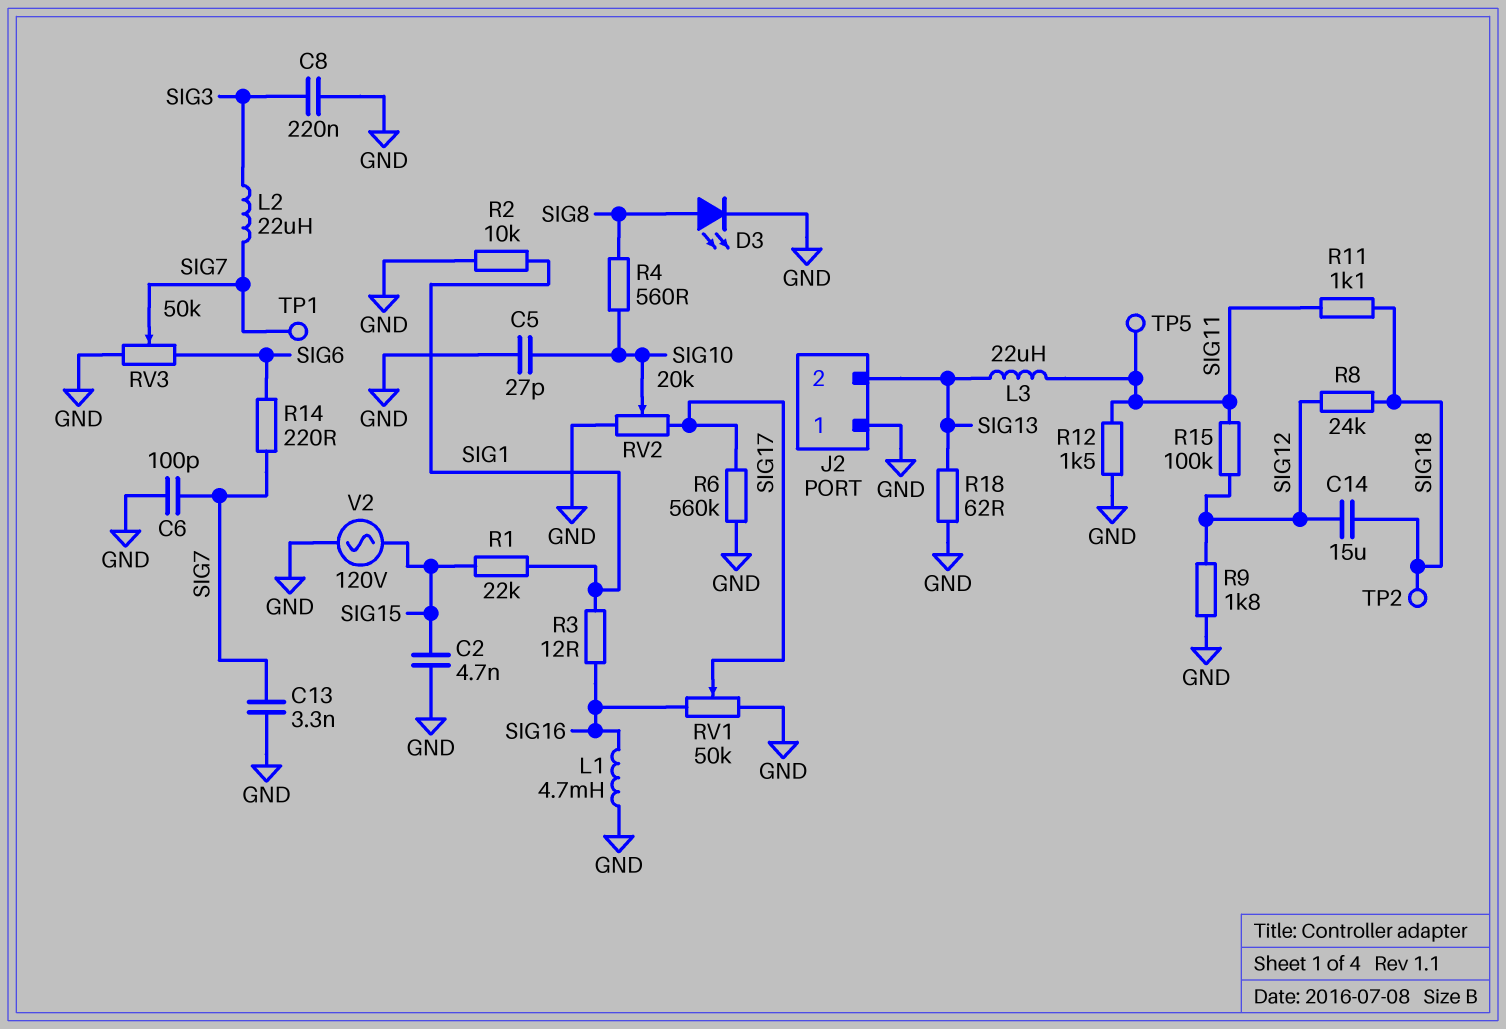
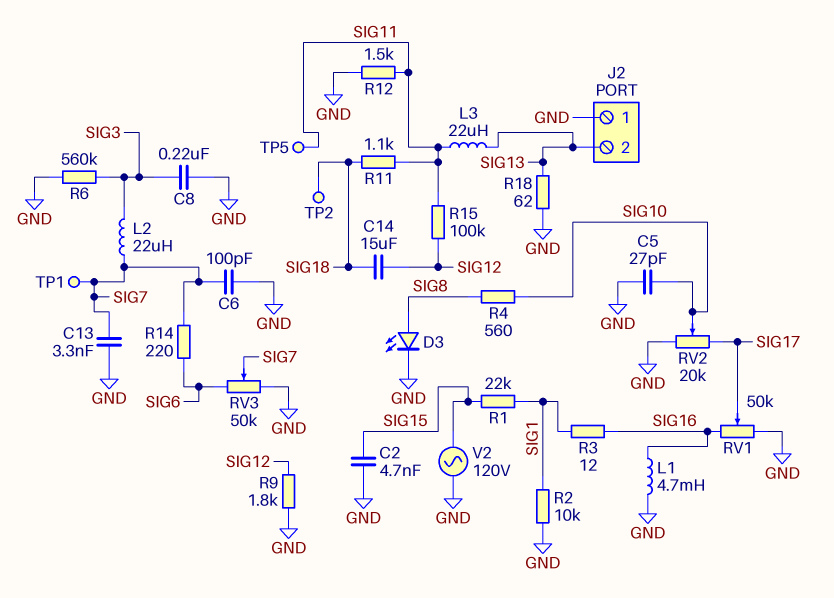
R6: 560k (GND, SIG17) -> 560k (GND, SIG3)
R8: 24k (SIG12, SIG18) -> none

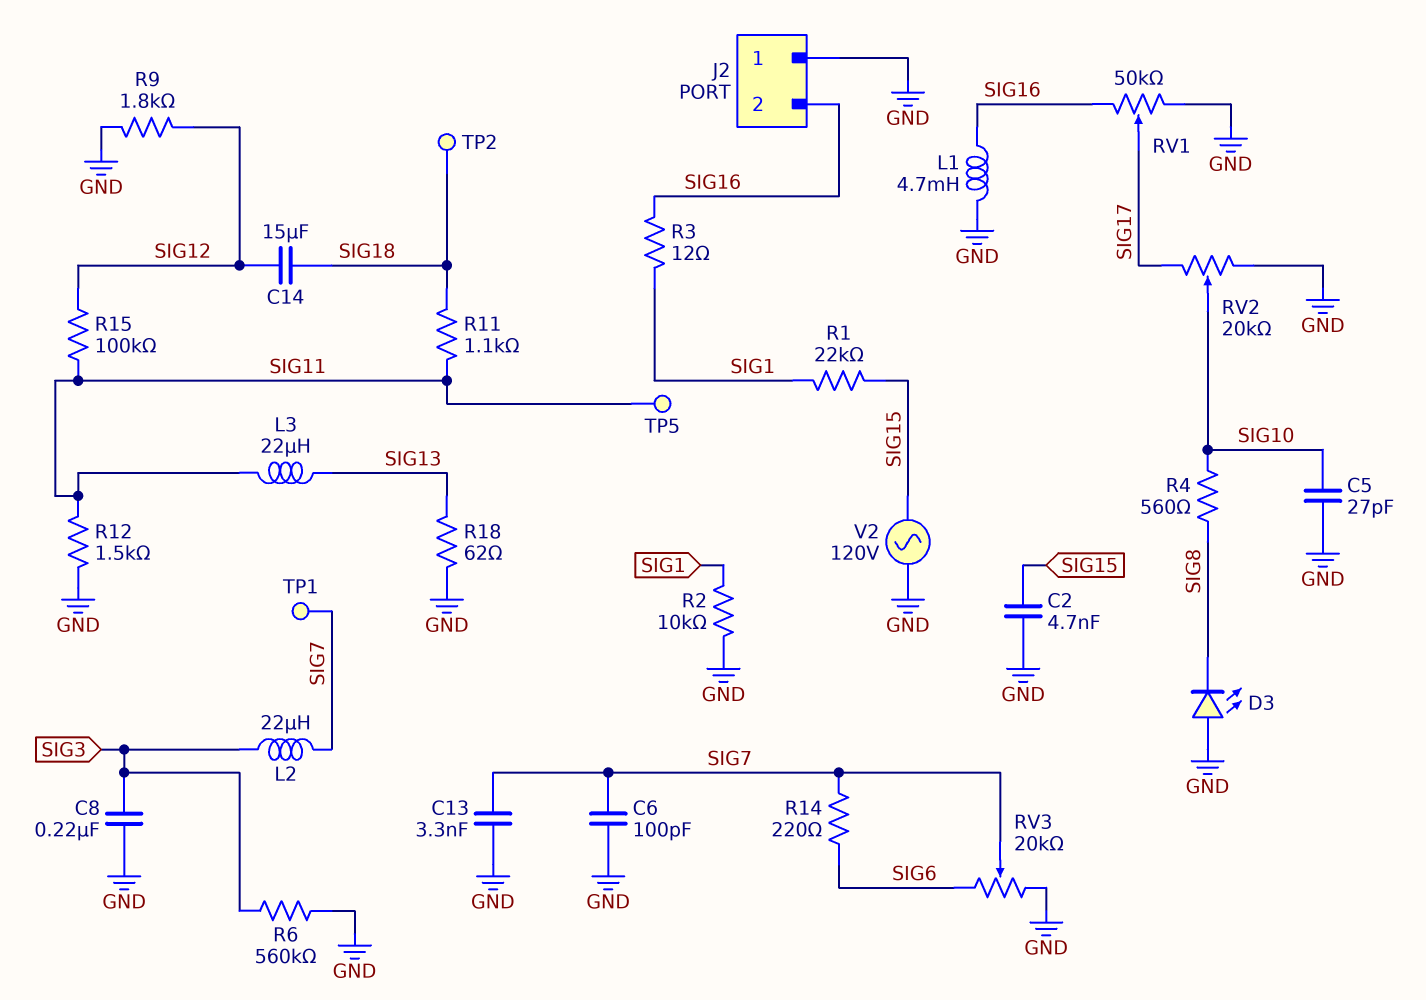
D3: LED (A SIG8, K GND) -> LED (A GND, K SIG8)
J2 pin 2: SIG13 -> SIG16
RV3: 50k (GND, SIG6, wiper SIG7) -> 20k (GND, SIG6, wiper SIG7)

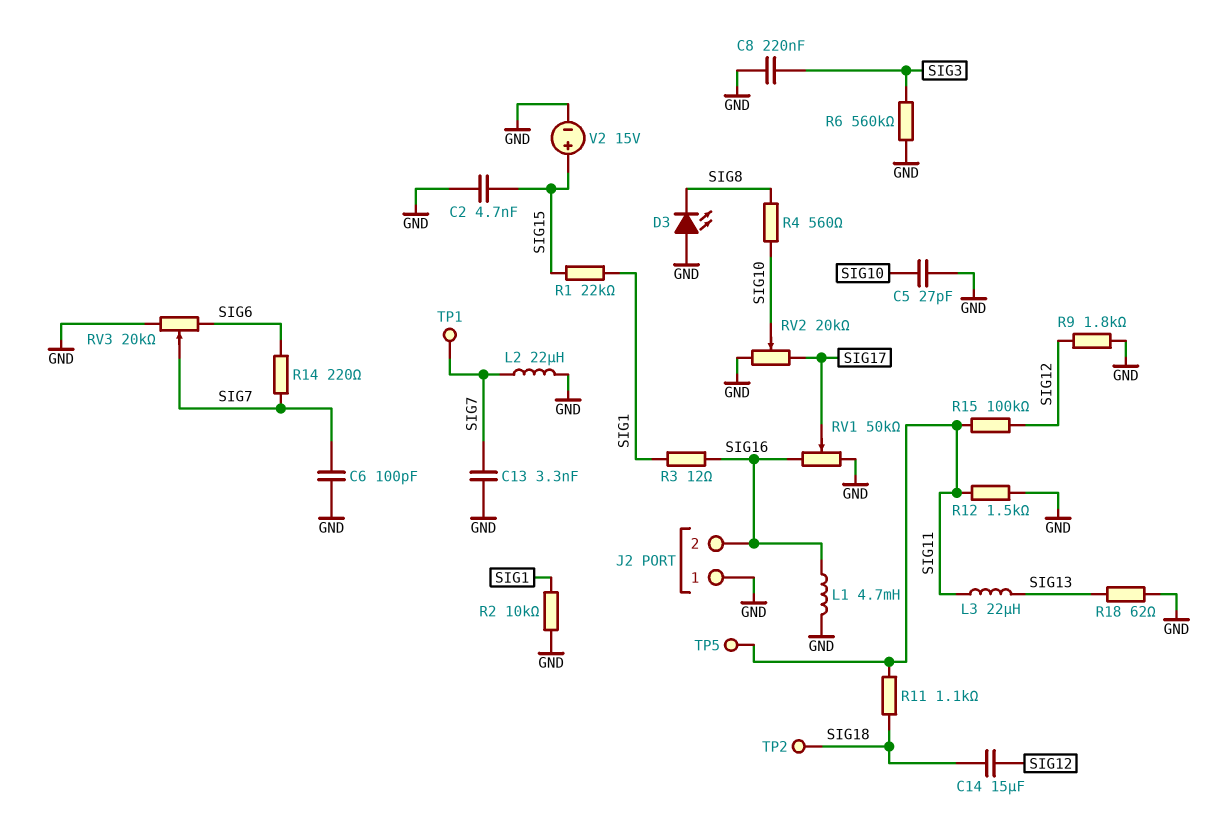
L2: 22uH (SIG3, SIG7) -> 22uH (GND, SIG7)
V2: AC 120V (GND, SIG15) -> 15V (plus SIG15, minus GND)

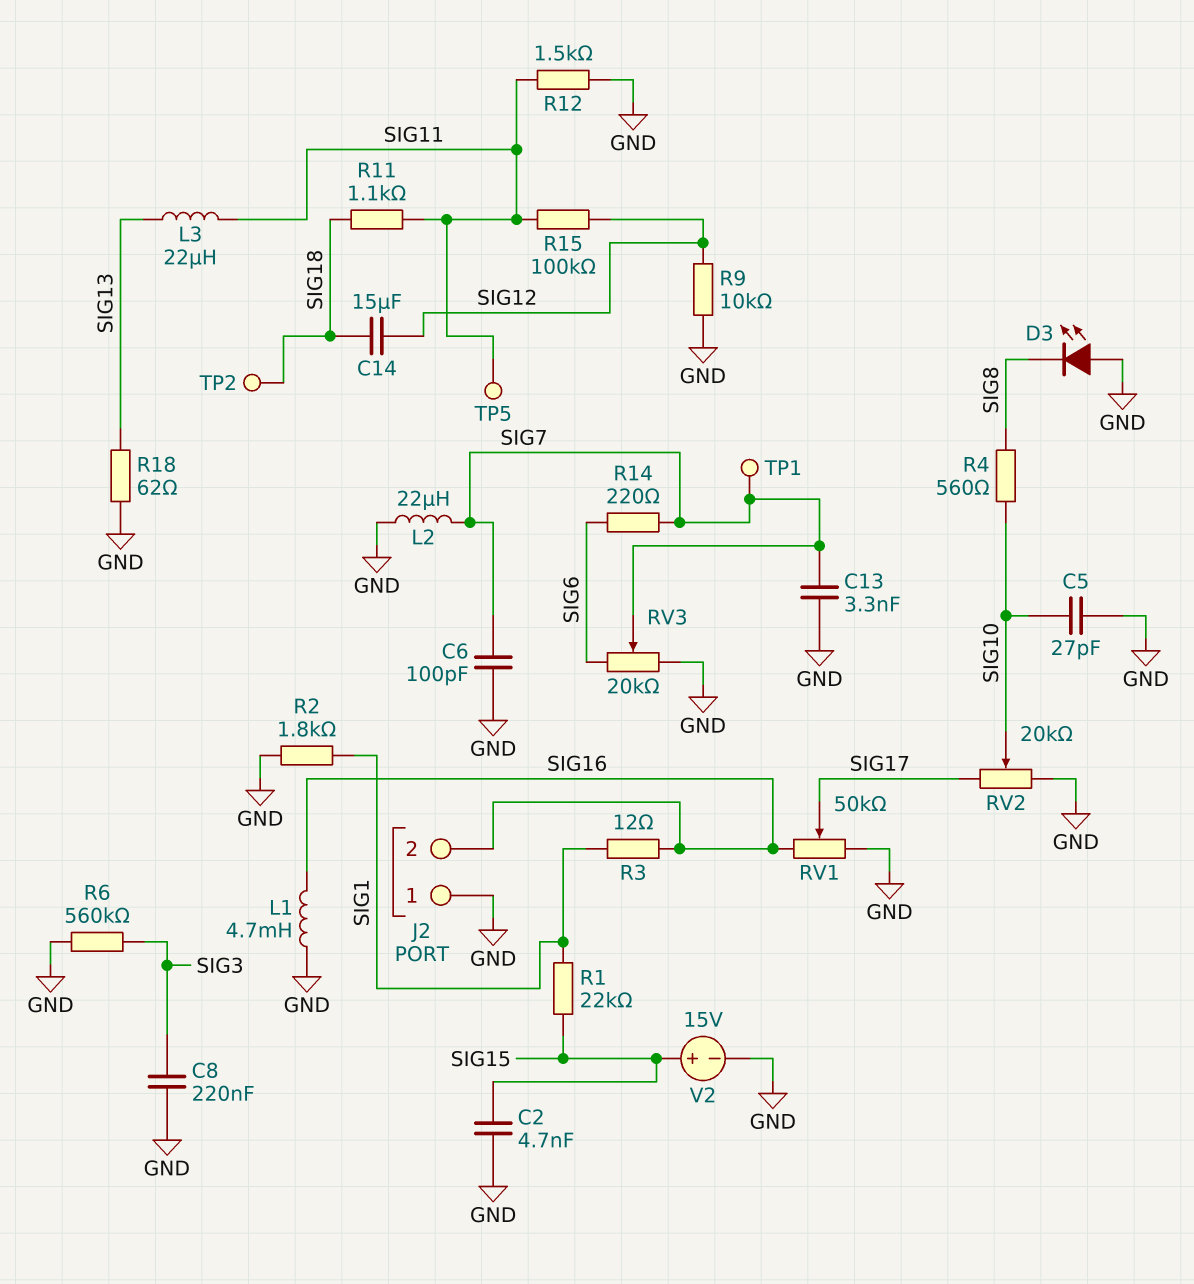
R2: 10k (GND, SIG1) -> 1.8k (GND, SIG1)
R9: 1.8k (GND, SIG12) -> 10k (GND, SIG12)

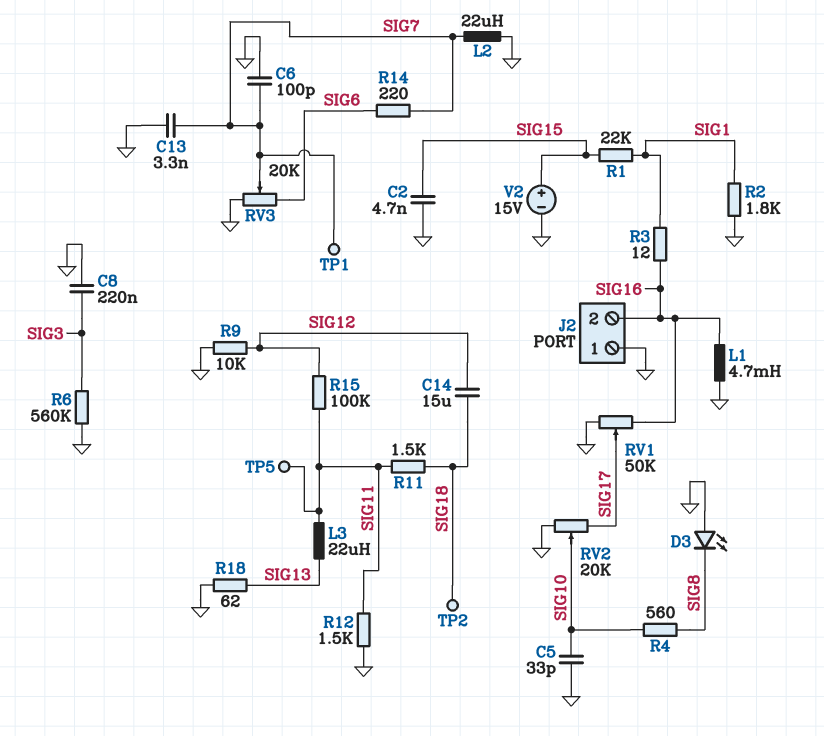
C5: 27pF (GND, SIG10) -> 33pF (GND, SIG10)
R11: 1.1k (SIG11, SIG18) -> 1.5k (SIG11, SIG18)

